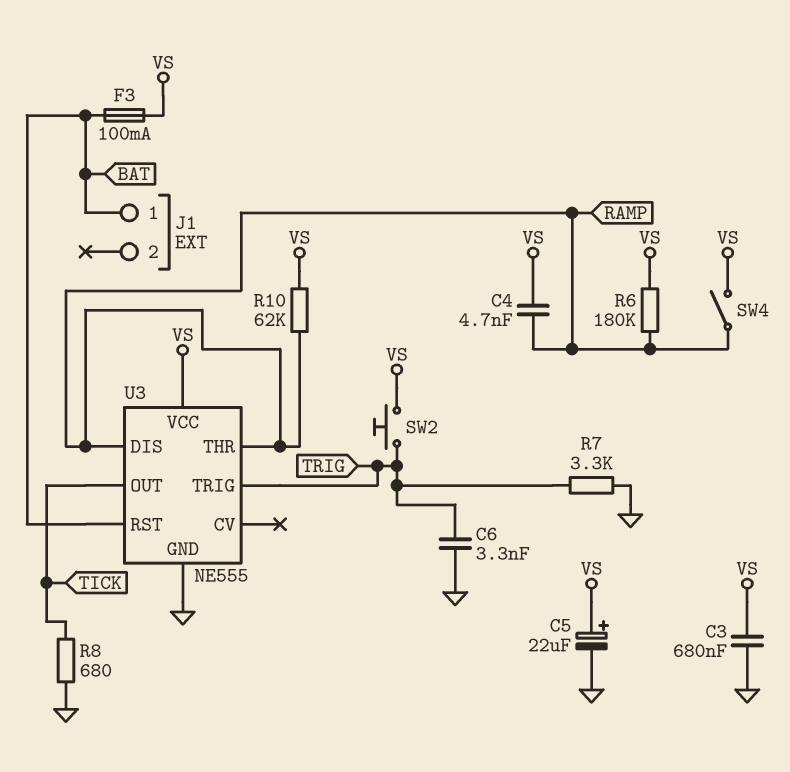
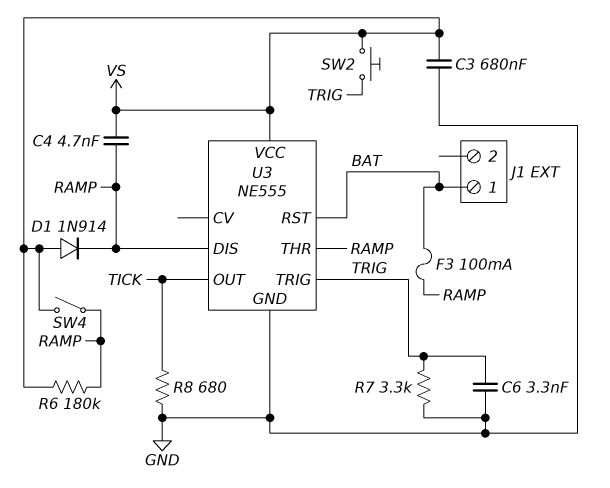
C5: 22uF (plus VS, minus GND) -> none
D1: none -> diode 1N914 (A VS, K RAMP)
F3: 100mA (BAT, VS) -> 100mA (BAT, RAMP)
R10: 62k (RAMP, VS) -> none

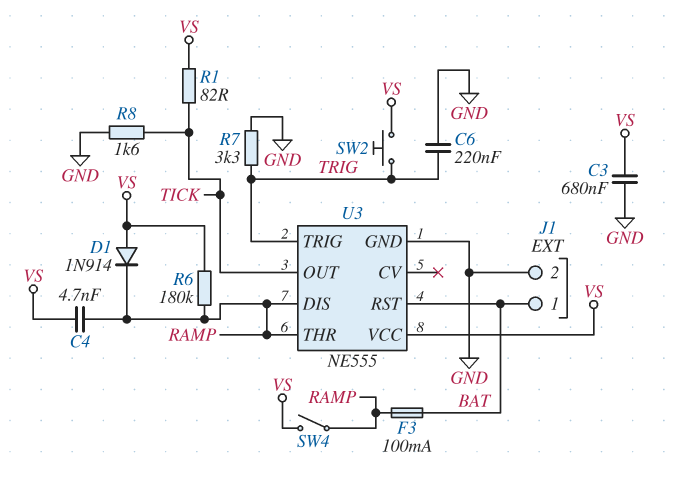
C6: 3.3nF (GND, TRIG) -> 220nF (GND, TRIG)
J1 pin 2: none -> GND
R1: none -> 82 (TICK, VS)
R8: 680 (GND, TICK) -> 1.6k (GND, TICK)

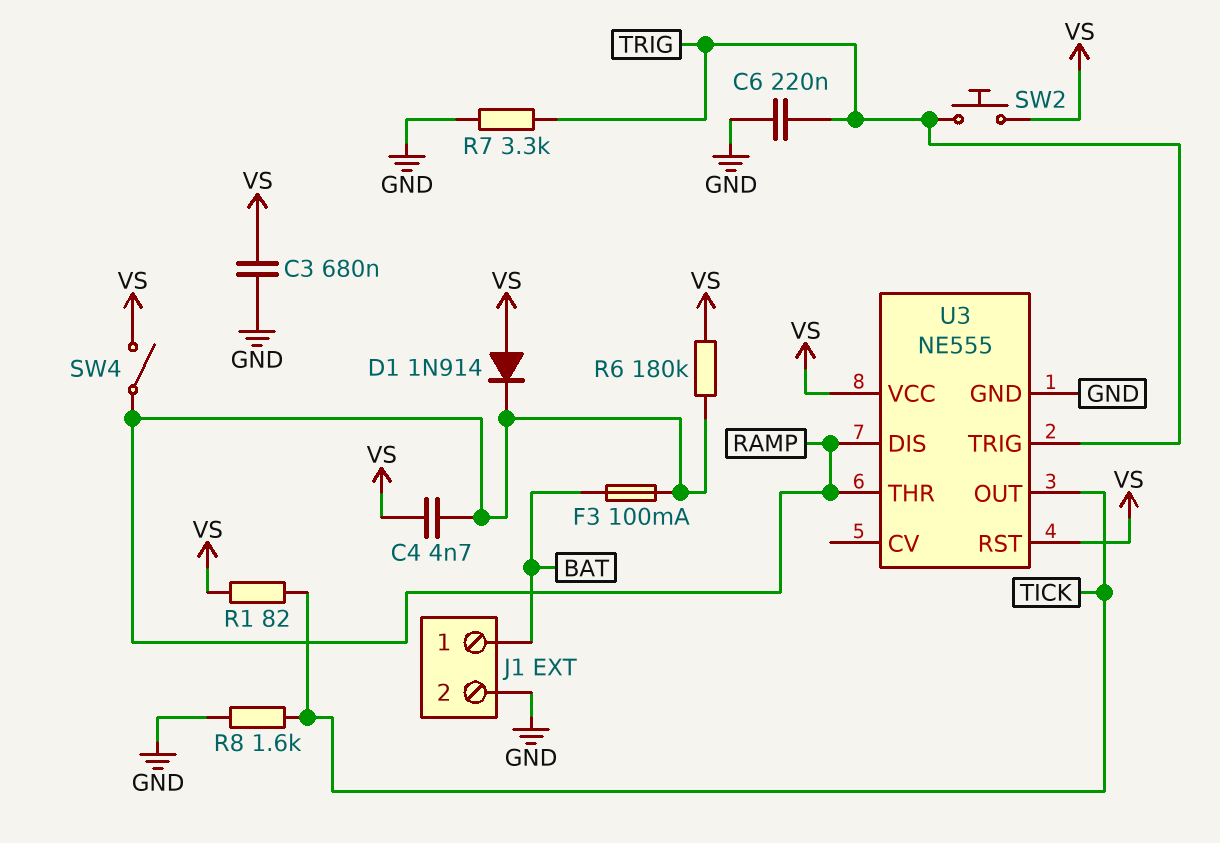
U3 pin RST: BAT -> VS

